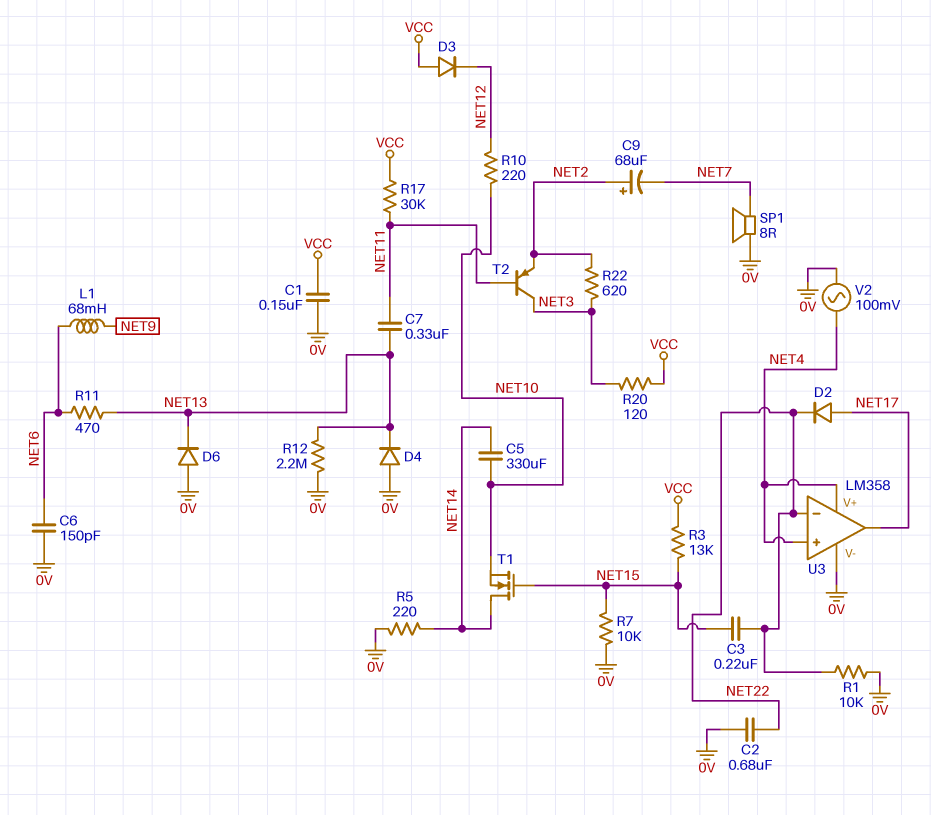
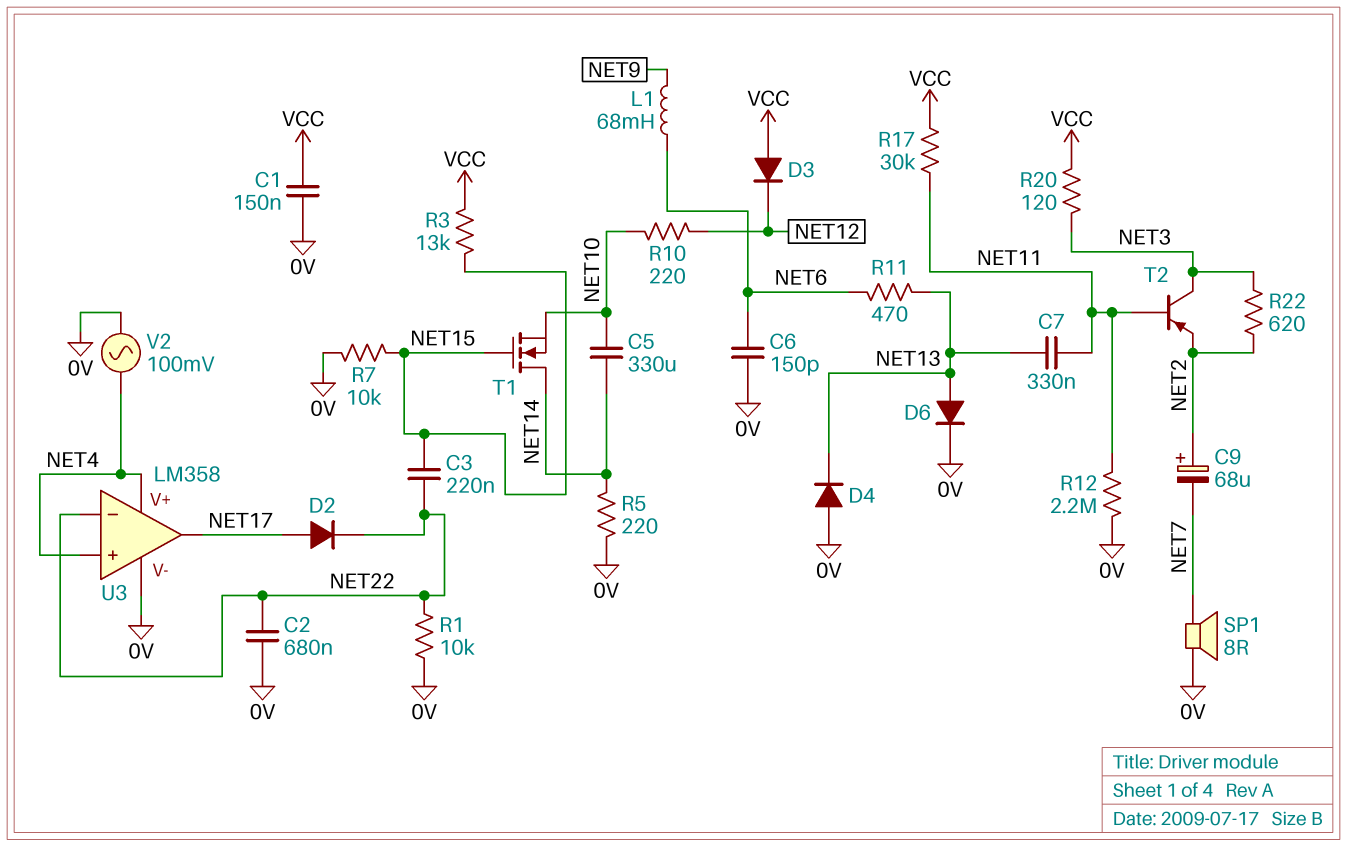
D6: diode (A 0V, K NET13) -> diode (A NET13, K 0V)
R12: 2.2M (0V, NET13) -> 2.2M (0V, NET11)

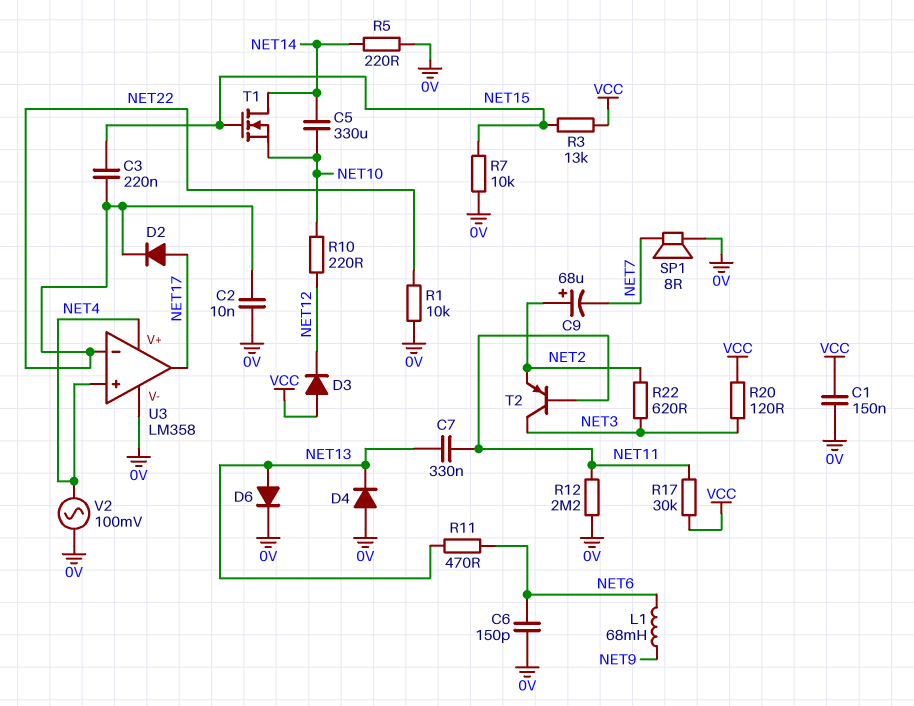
C2: 680nF (0V, NET22) -> 10nF (0V, NET22)

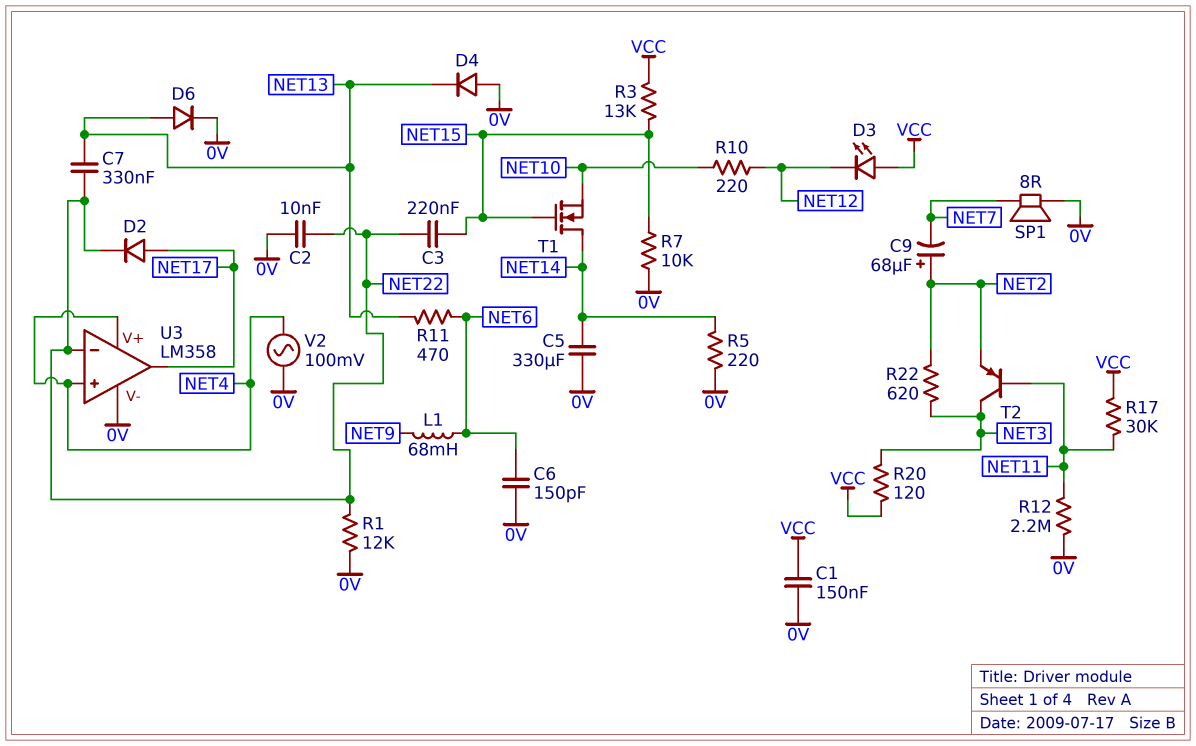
C5: 330uF (NET10, NET14) -> 330uF (0V, NET14)
C7: 330nF (NET11, NET13) -> 330nF (NET13, NET22)
D3: diode (A VCC, K NET12) -> LED (A VCC, K NET12)
R1: 10k (0V, NET22) -> 12k (0V, NET22)

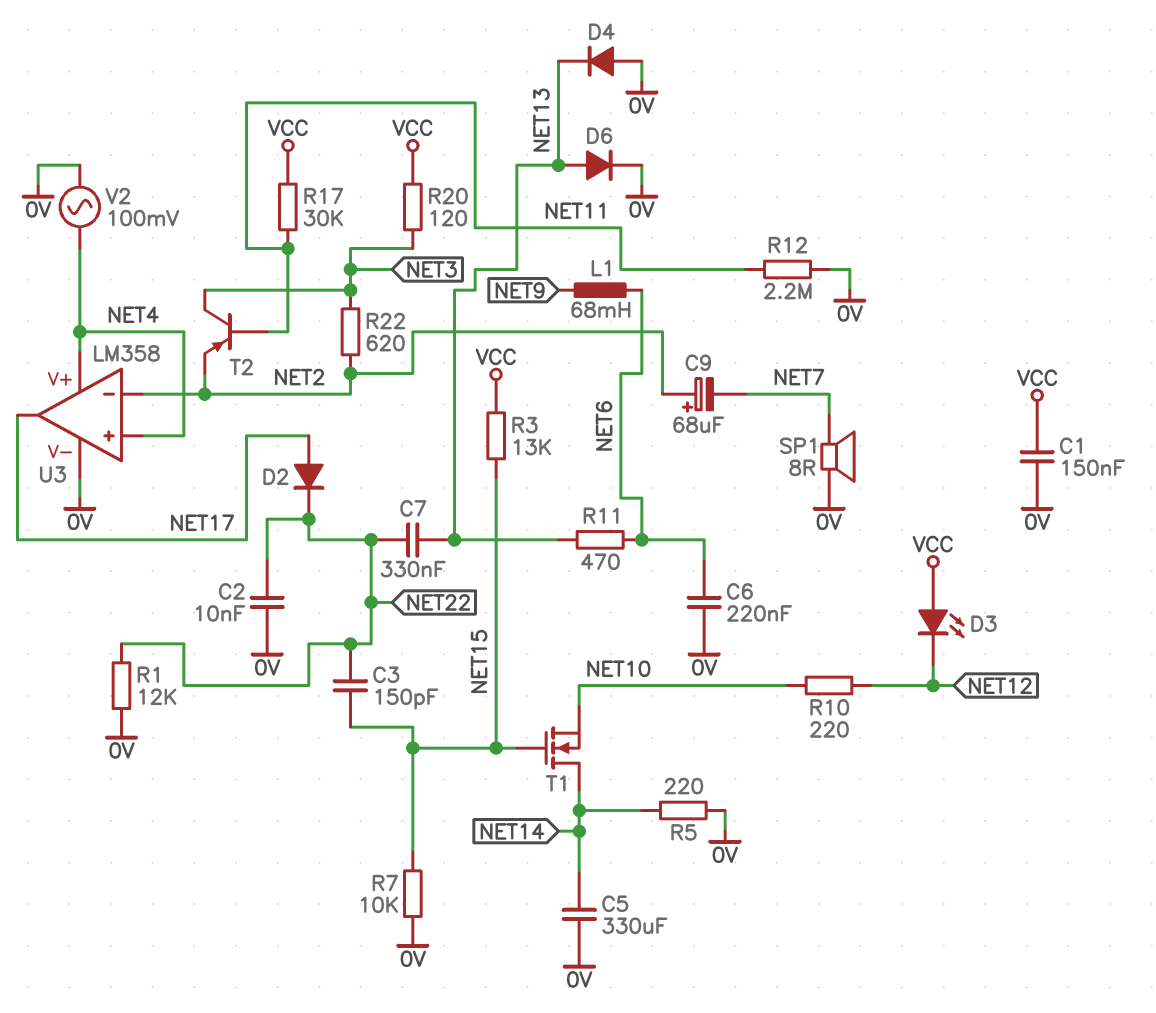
C3: 220nF (NET15, NET22) -> 150pF (NET15, NET22)
C6: 150pF (0V, NET6) -> 220nF (0V, NET6)
U3 pin in-: NET22 -> NET2

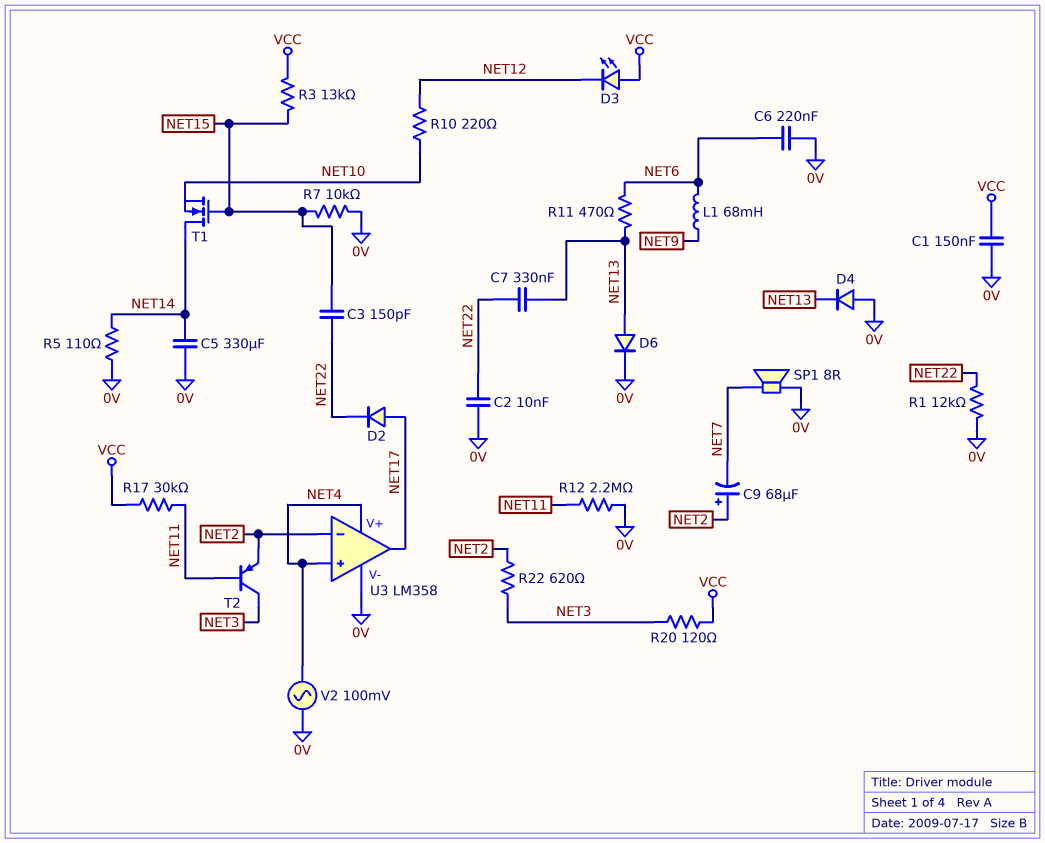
R5: 220 (0V, NET14) -> 110 (0V, NET14)

